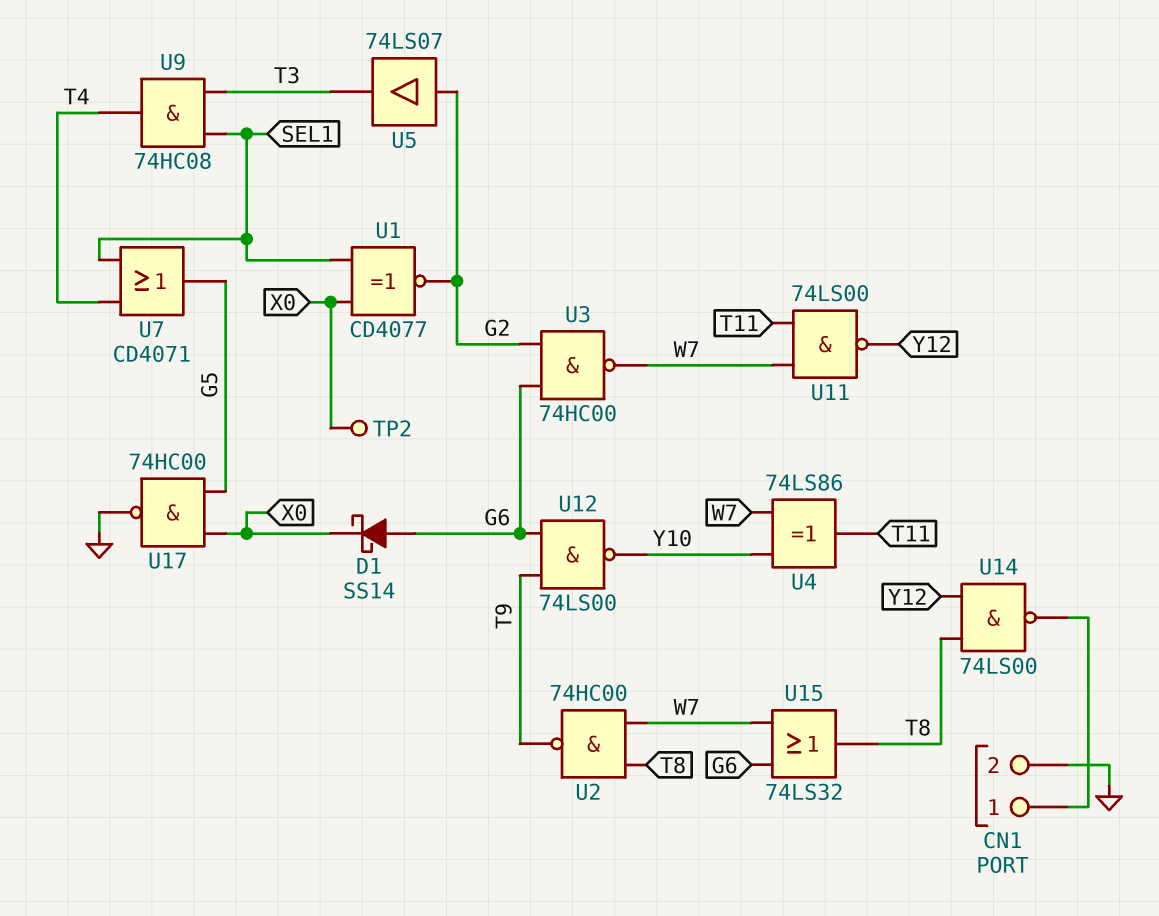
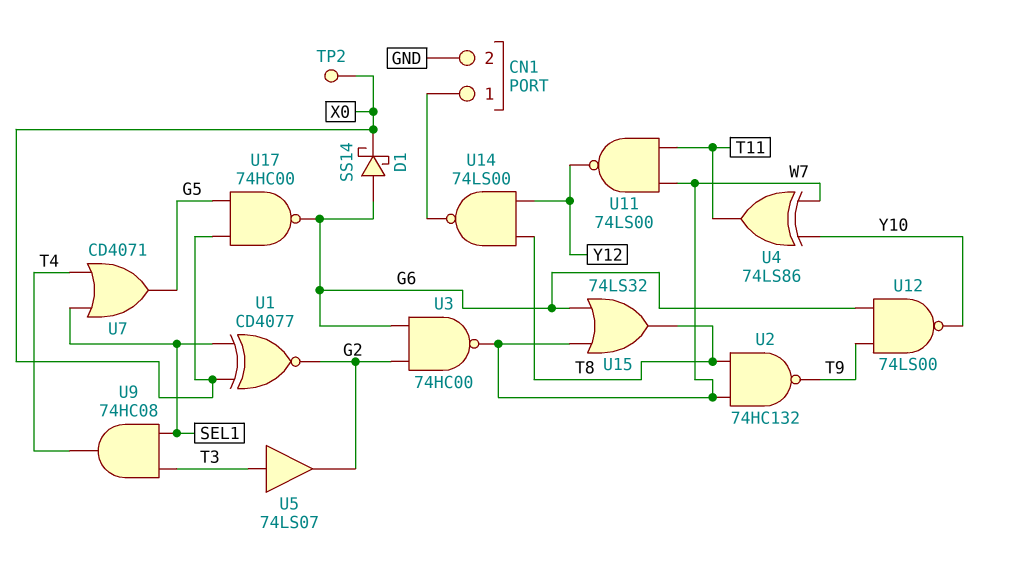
U2: NAND 74HC00 (in T8, in W7, out T9) -> NAND 74HC132 (in T8, in W7, out T9)
U5: buffer 74LS07 (in G2, out T3) -> buffer 74LS07 (in T3, out G2)
U17: NAND 74HC00 (in G5, in X0, out GND) -> NAND 74HC00 (in G5, in X0, out G6)

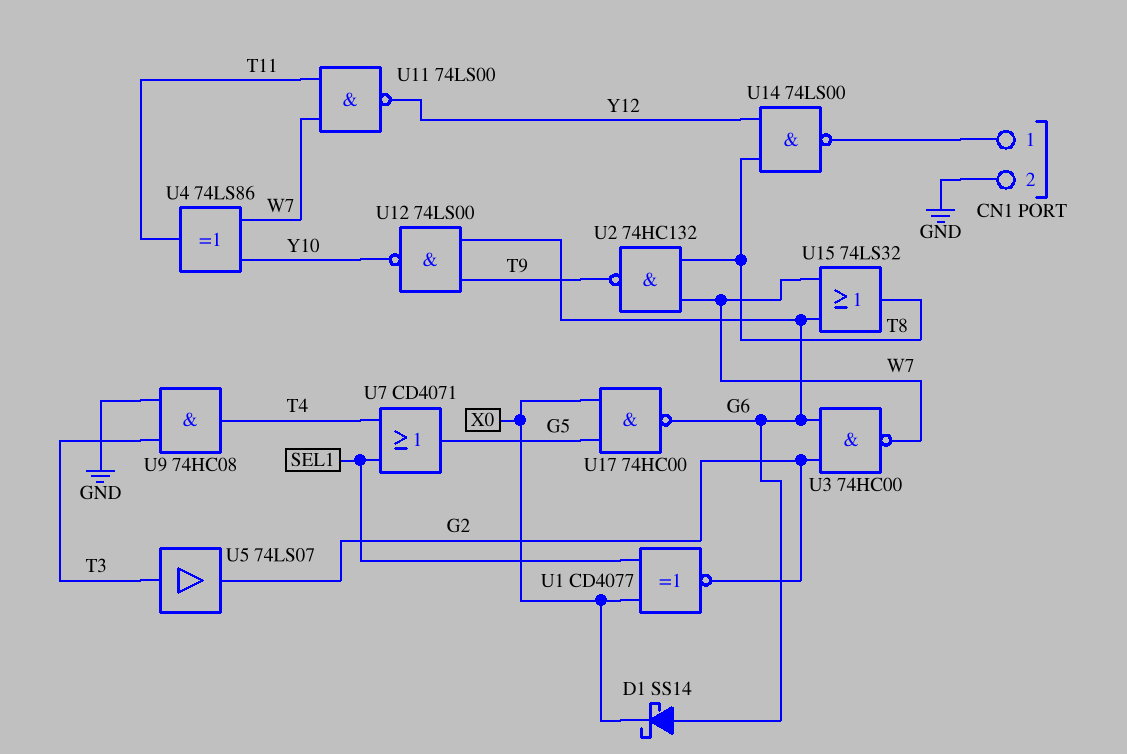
TP2: test point (X0) -> none
U9: AND 74HC08 (in SEL1, in T3, out T4) -> AND 74HC08 (in GND, in T3, out T4)

